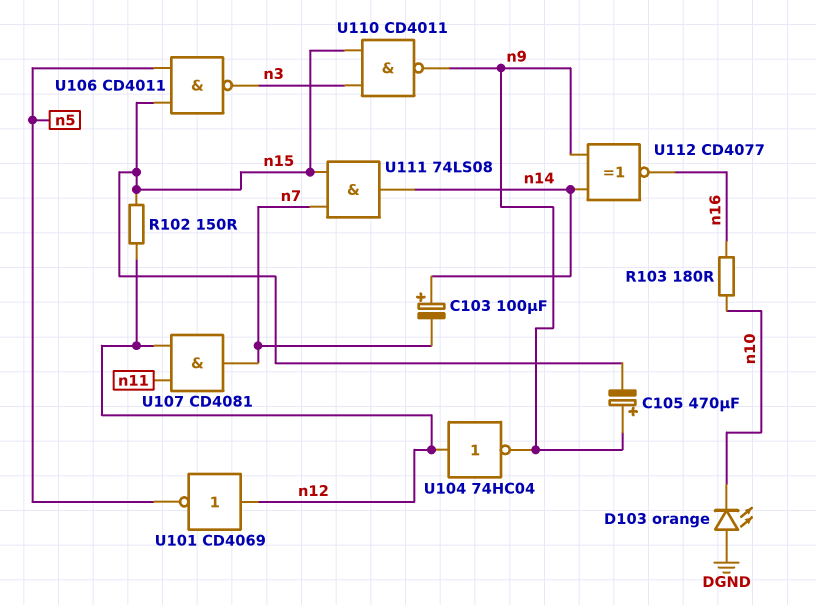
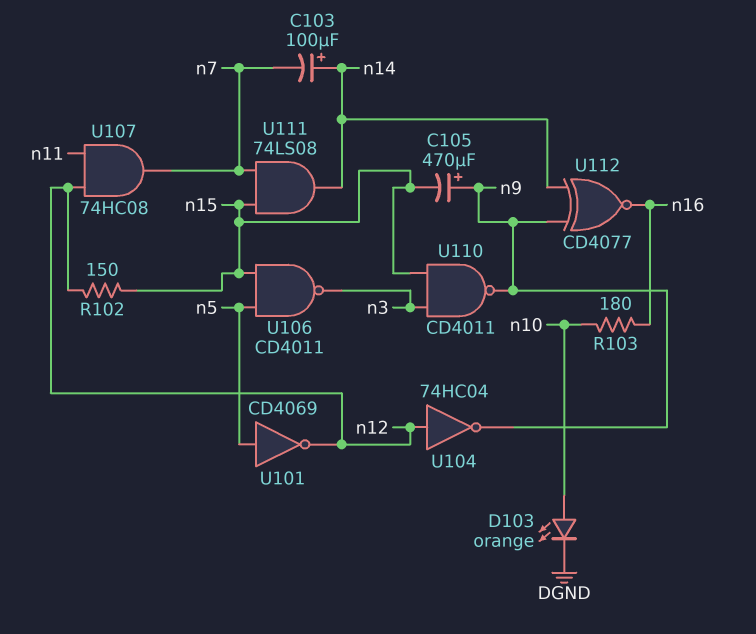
D103: LED orange (A DGND, K n10) -> LED orange (A n10, K DGND)
U101: NOT CD4069 (in n12, out n5) -> NOT CD4069 (in n5, out n12)
U107: AND CD4081 (in n11, in n12, out n7) -> AND 74HC08 (in n11, in n12, out n7)

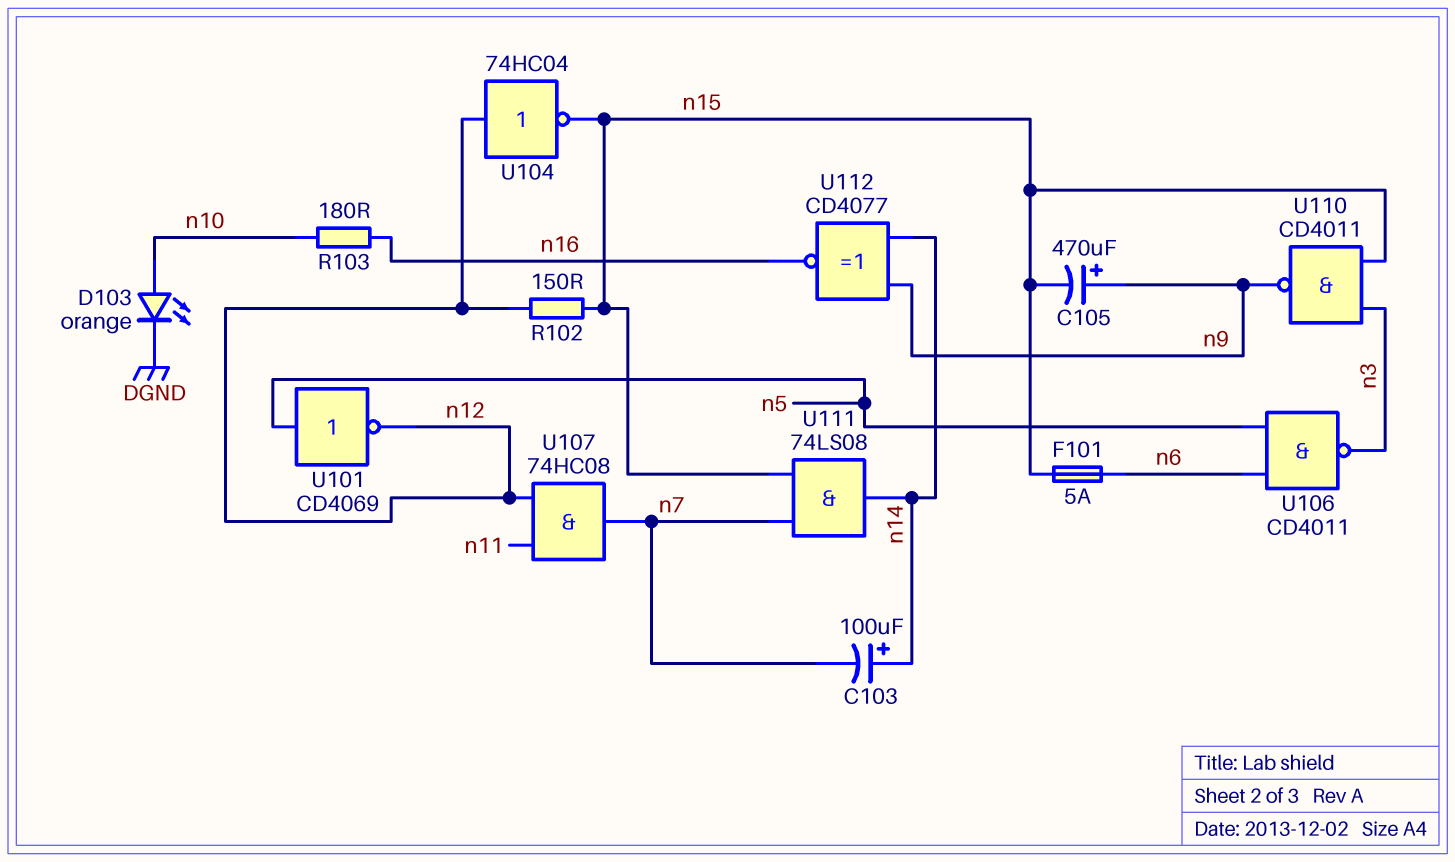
F101: none -> 5A (n6, n15)
U104: NOT 74HC04 (in n12, out n9) -> NOT 74HC04 (in n12, out n15)
U106: NAND CD4011 (in n5, in n15, out n3) -> NAND CD4011 (in n5, in n6, out n3)

